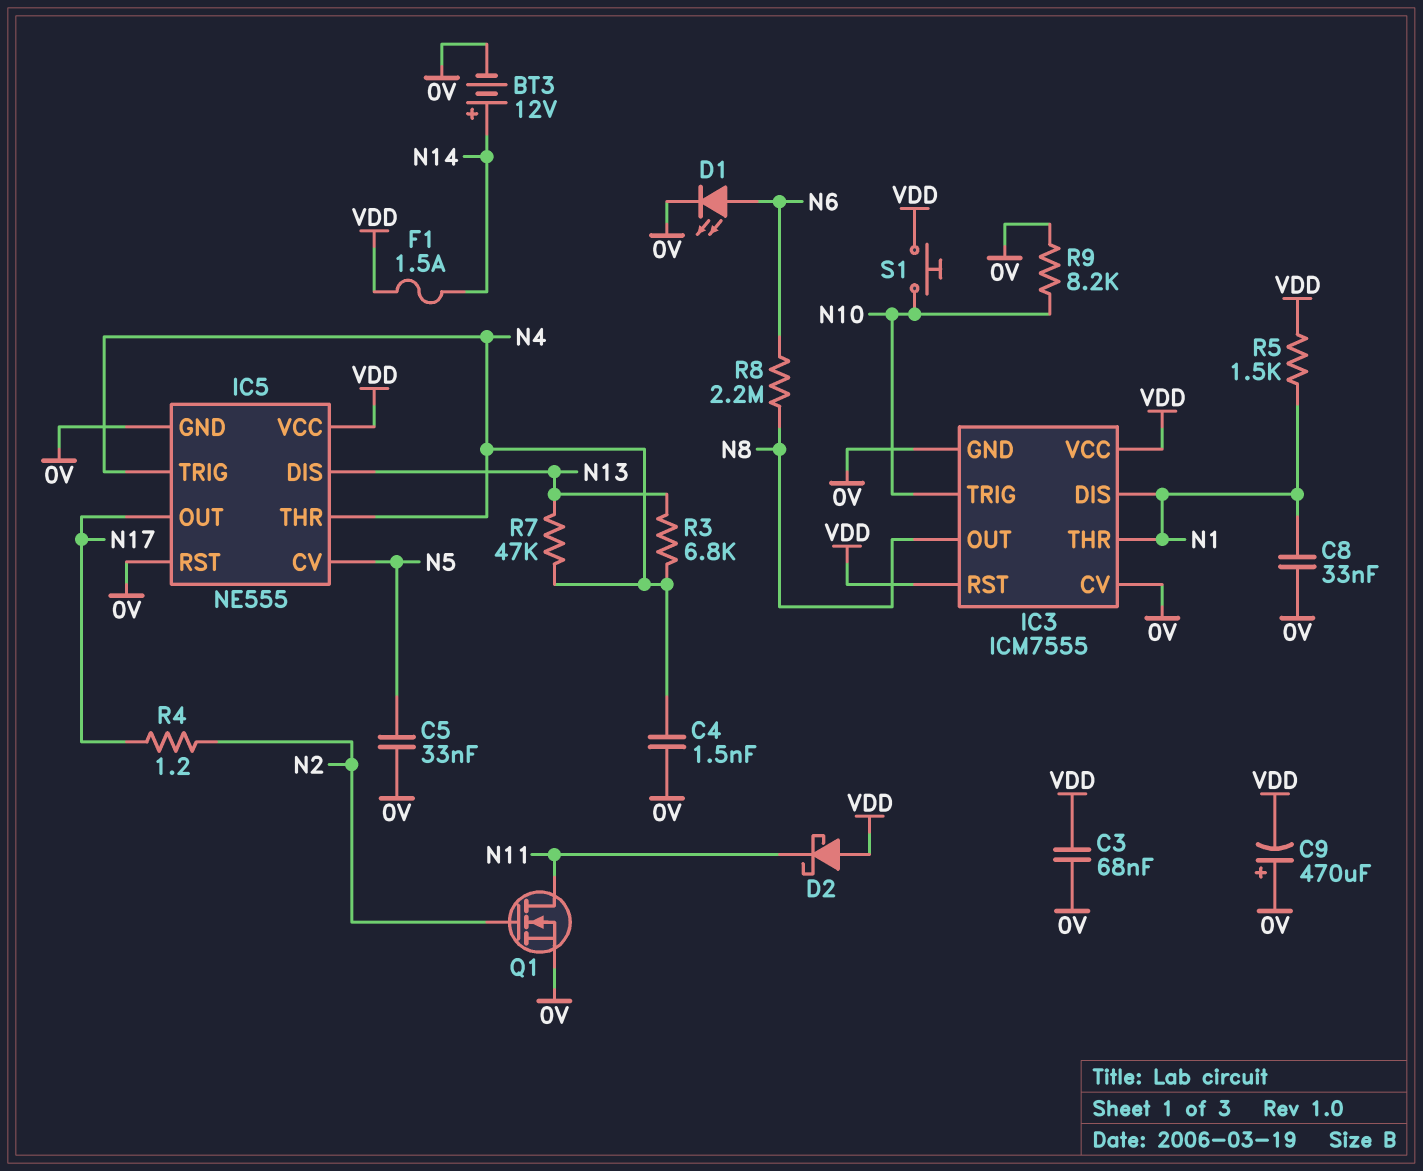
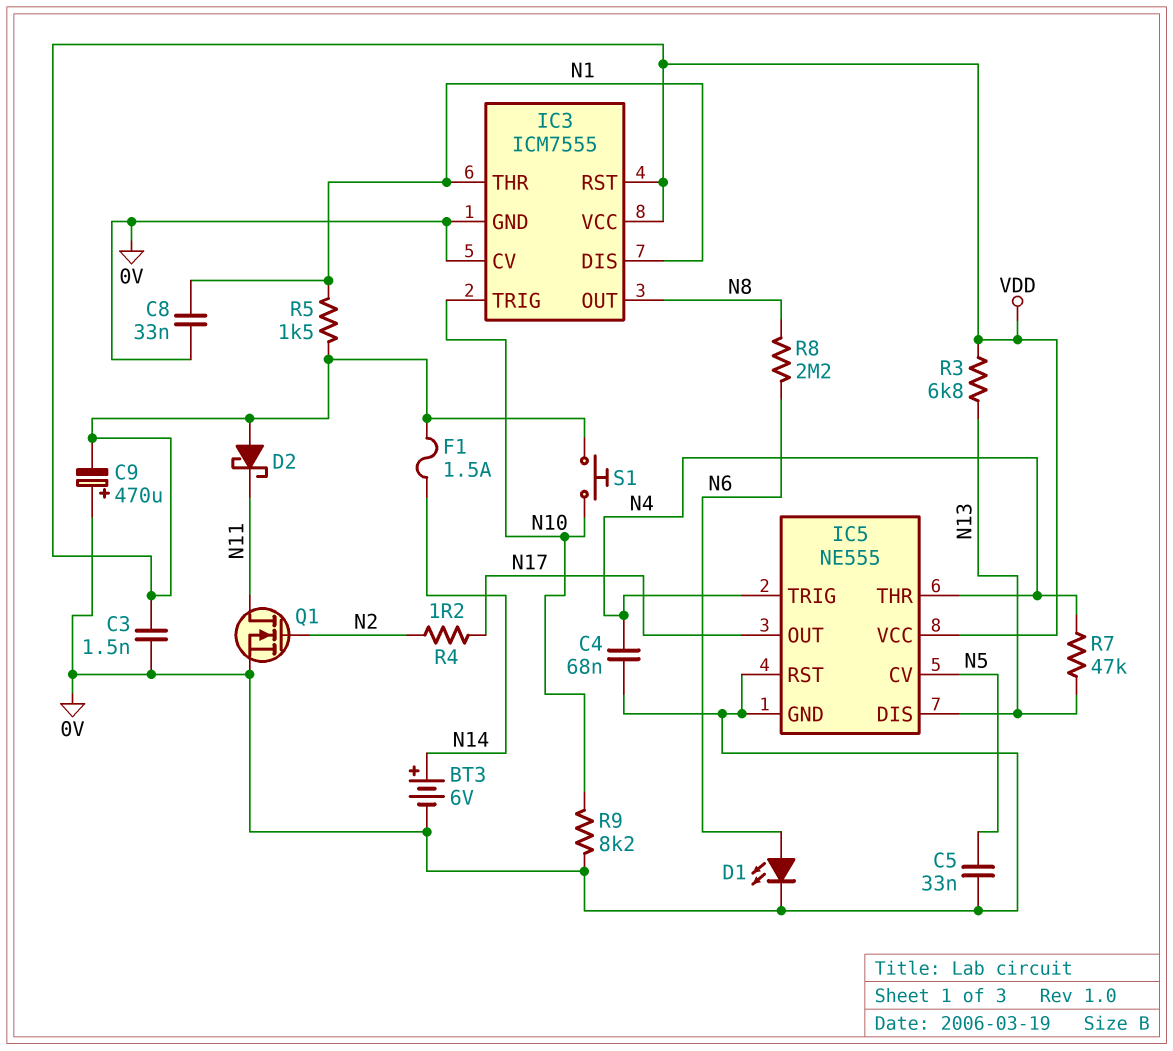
BT3: 12V (plus N14, minus 0V) -> 6V (plus N14, minus 0V)
C3: 68nF (0V, VDD) -> 1.5nF (0V, VDD)
C4: 1.5nF (0V, N4) -> 68nF (0V, N4)
R3: 6.8k (N4, N13) -> 6.8k (N13, VDD)

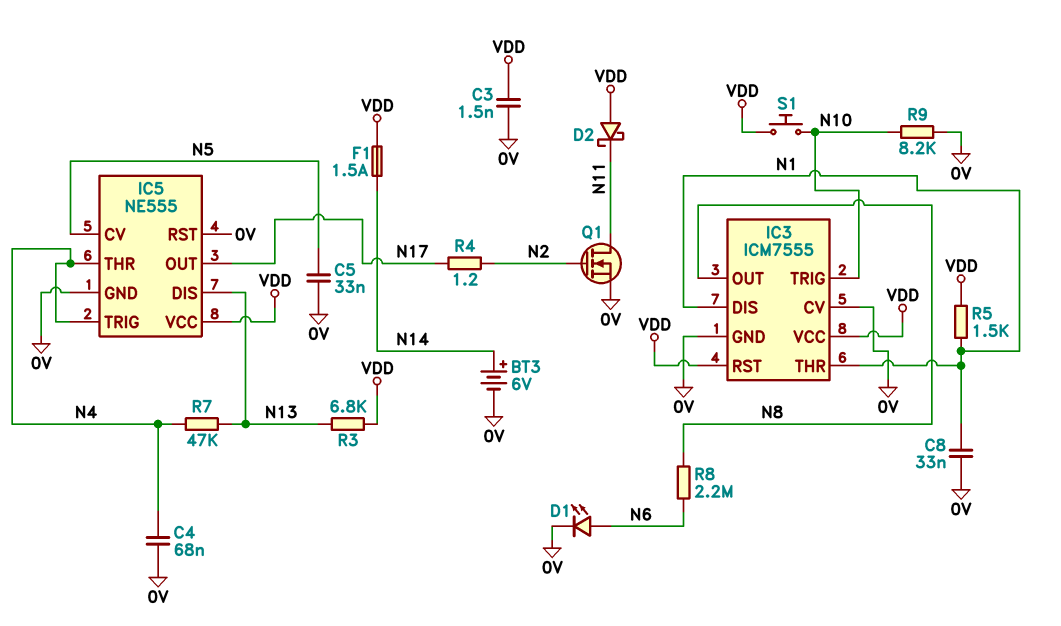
C9: 470uF (plus 0V, minus VDD) -> none

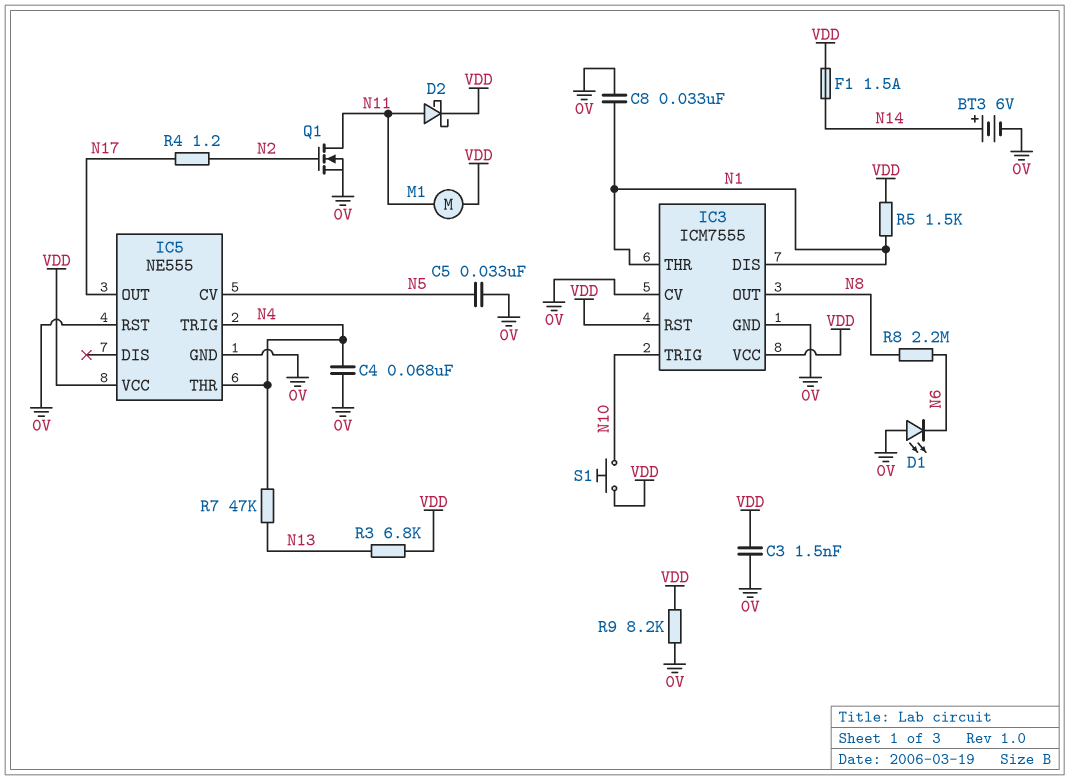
D1: LED (A N6, K 0V) -> LED (A 0V, K N6)
D2: schottky (A VDD, K N11) -> schottky (A N11, K VDD)
IC5 pin DIS: N13 -> none
M1: none -> motor (N11, VDD)
R9: 8.2k (0V, N10) -> 8.2k (0V, VDD)

